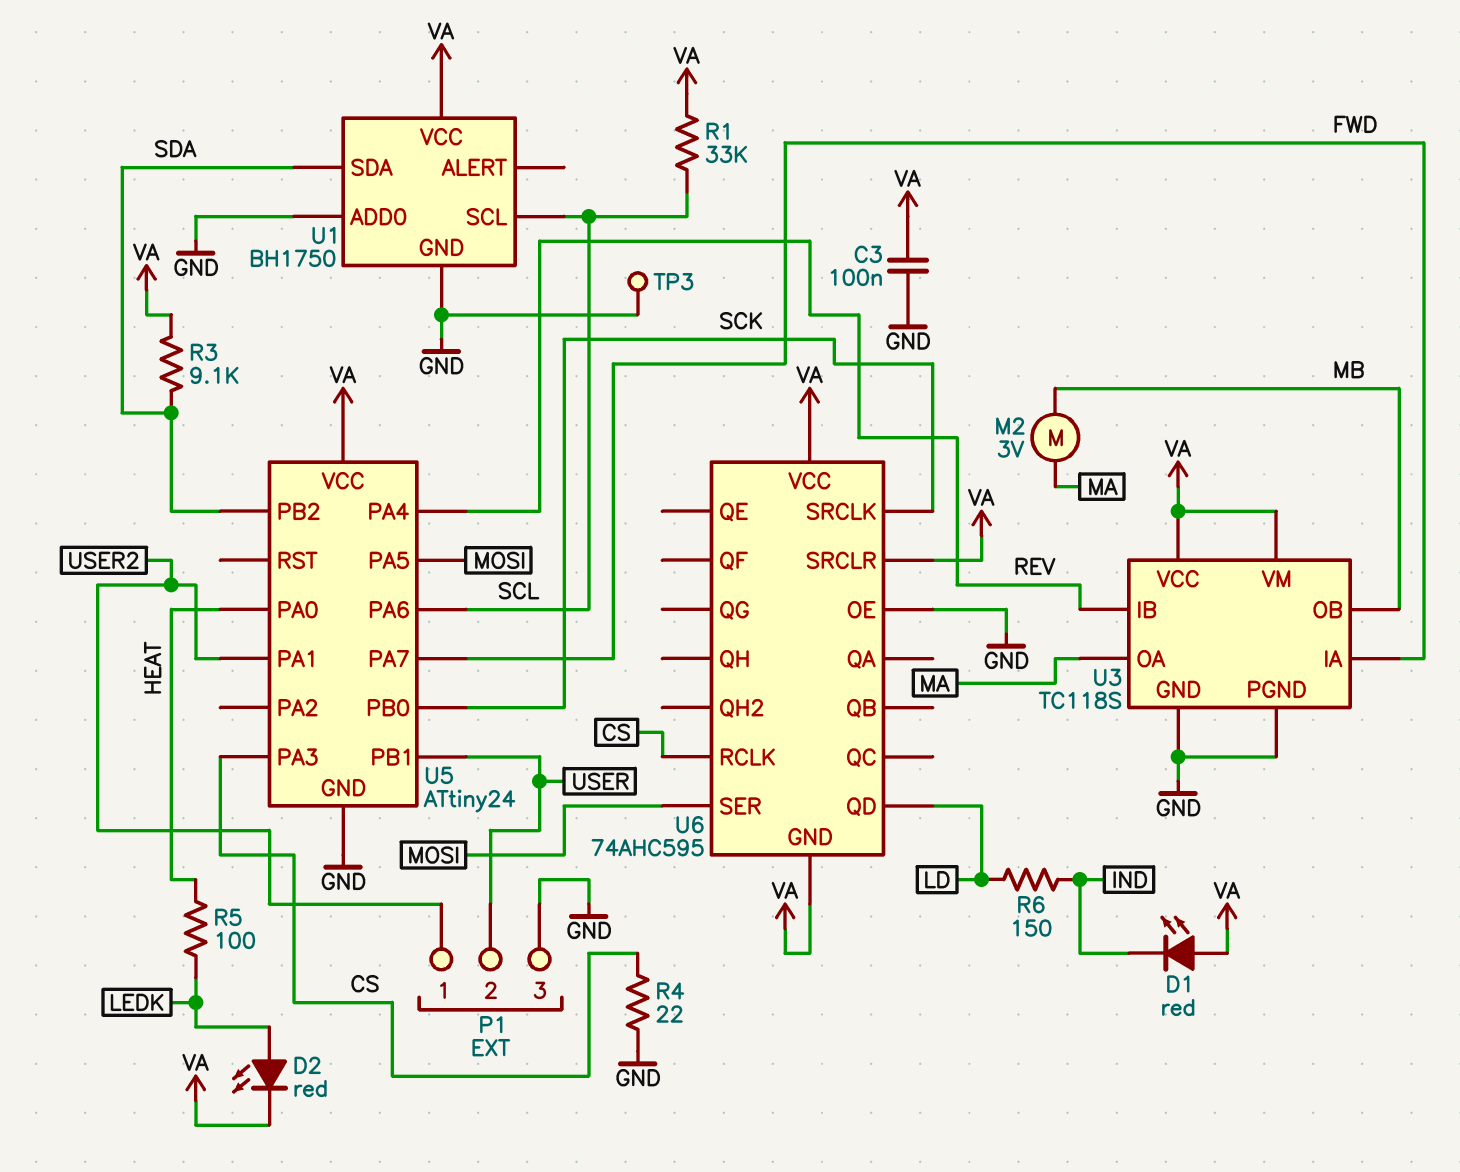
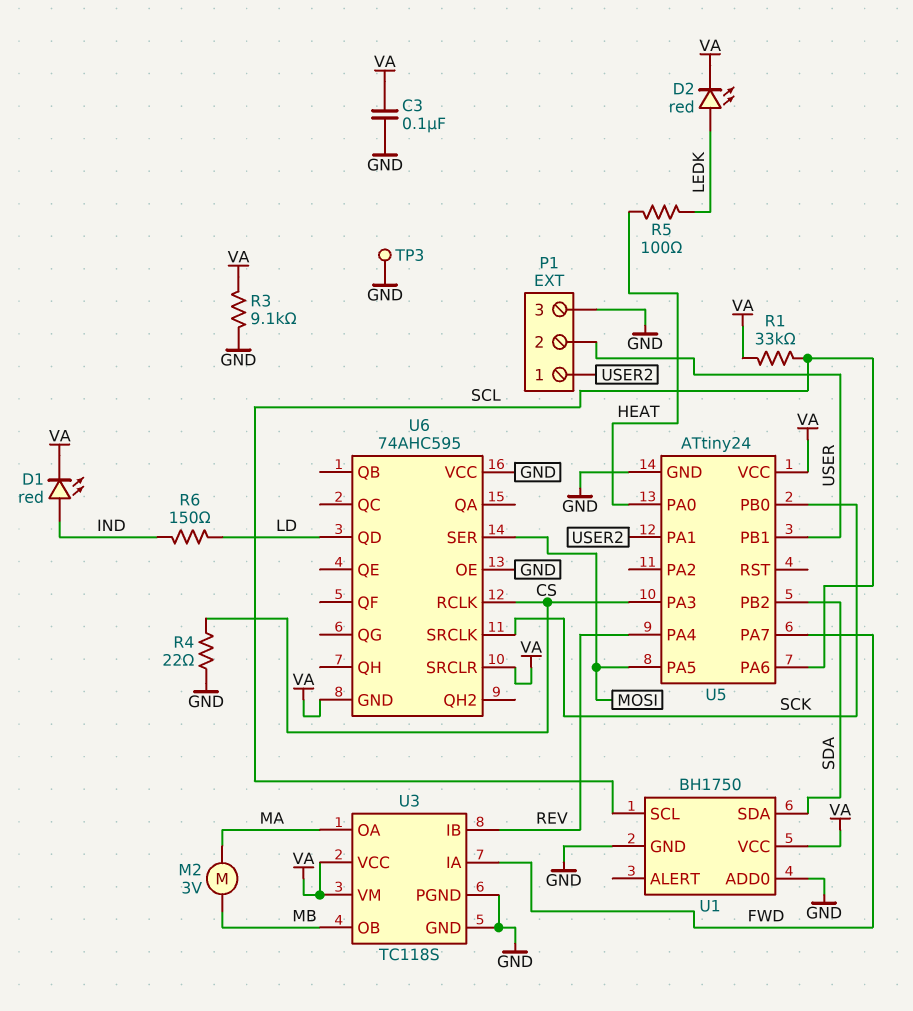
D1: LED red (A VA, K IND) -> LED red (A IND, K VA)
R3: 9.1k (SDA, VA) -> 9.1k (GND, VA)
U6 pin VCC: VA -> GND

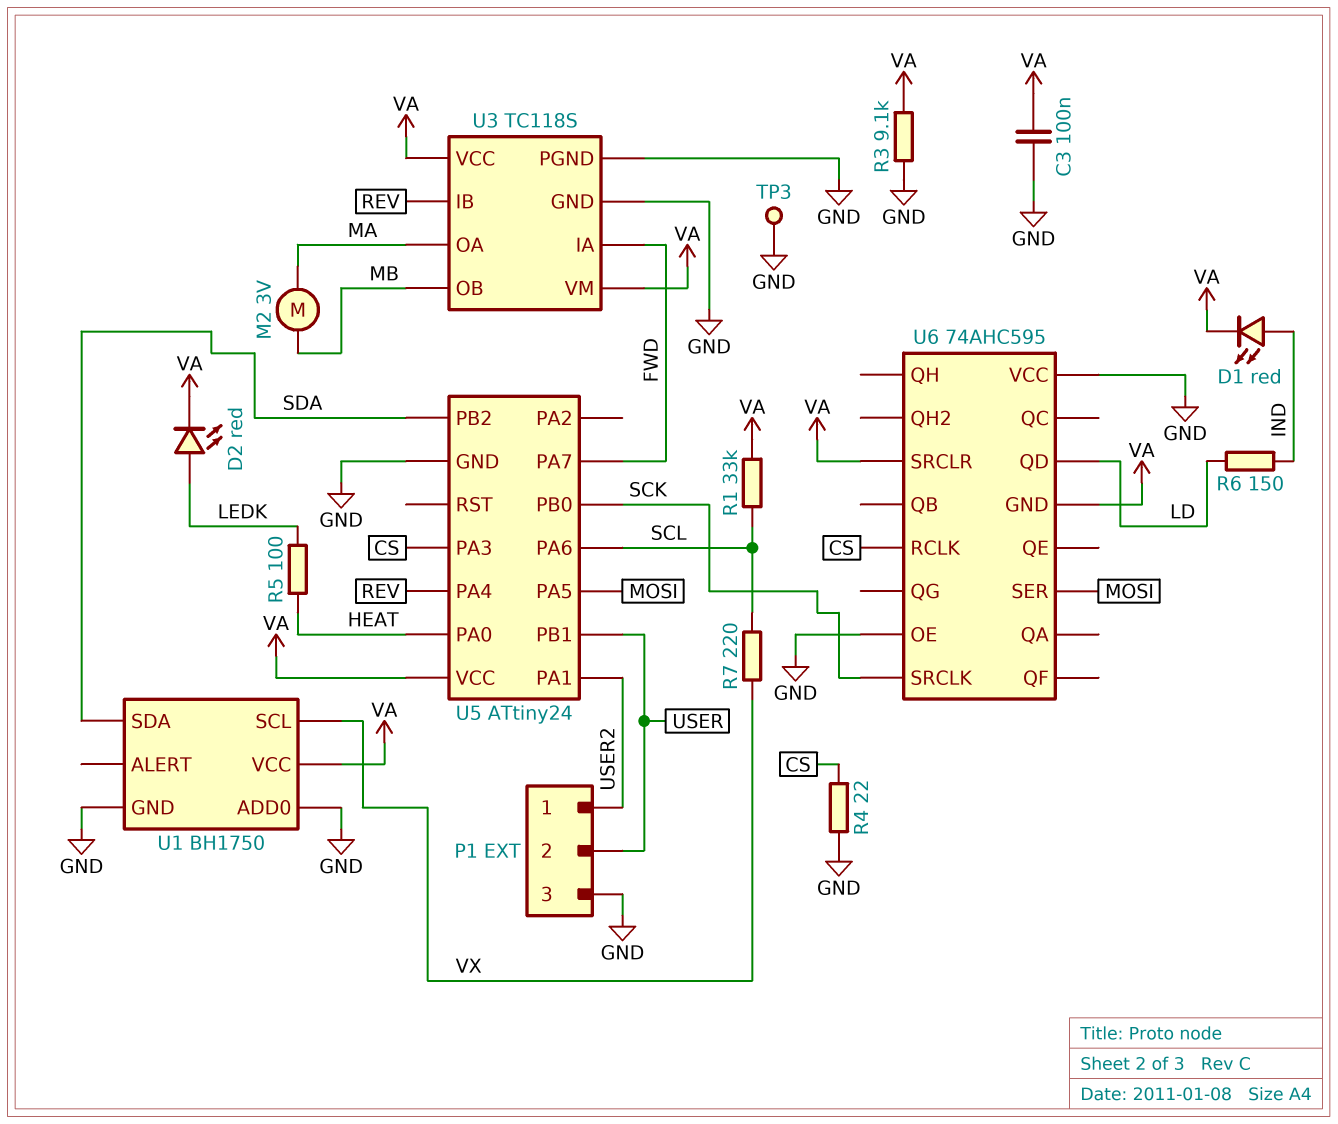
R7: none -> 220 (SCL, VX)
U1 pin SCL: SCL -> VX

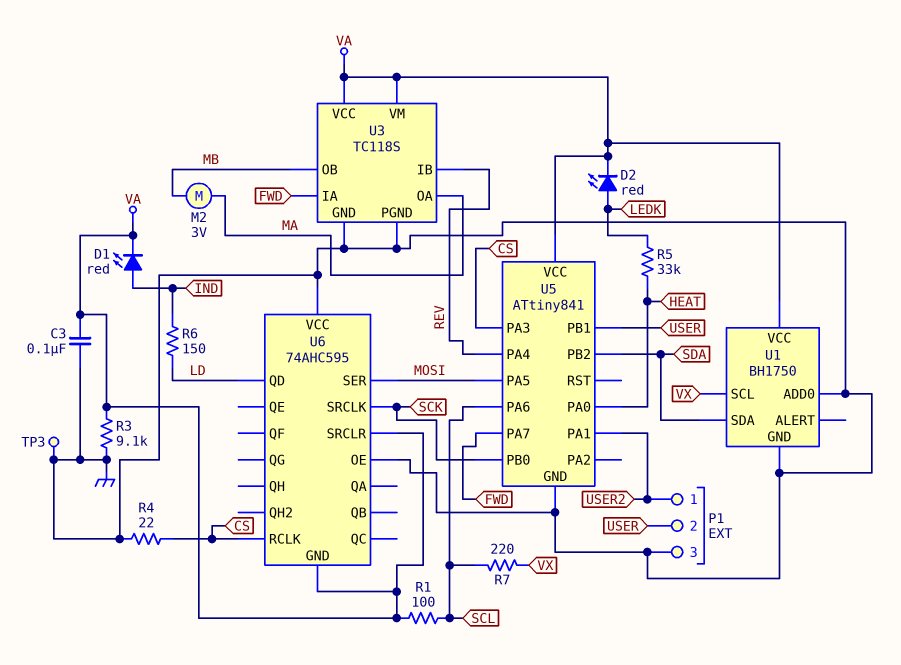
R1: 33k (SCL, VA) -> 100 (SCL, VA)
R5: 100 (HEAT, LEDK) -> 33k (HEAT, LEDK)
U5: ATtiny24 -> ATtiny841

